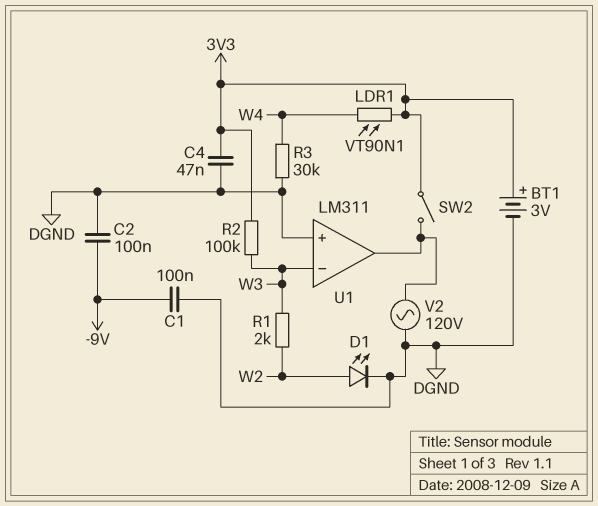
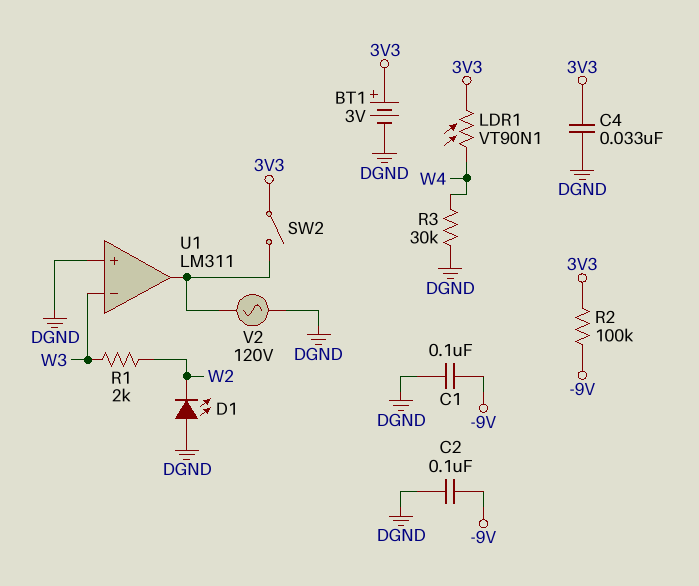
C4: 47nF (3V3, DGND) -> 33nF (3V3, DGND)
D1: LED (A W2, K DGND) -> LED (A DGND, K W2)
R2: 100k (3V3, W3) -> 100k (-9V, 3V3)

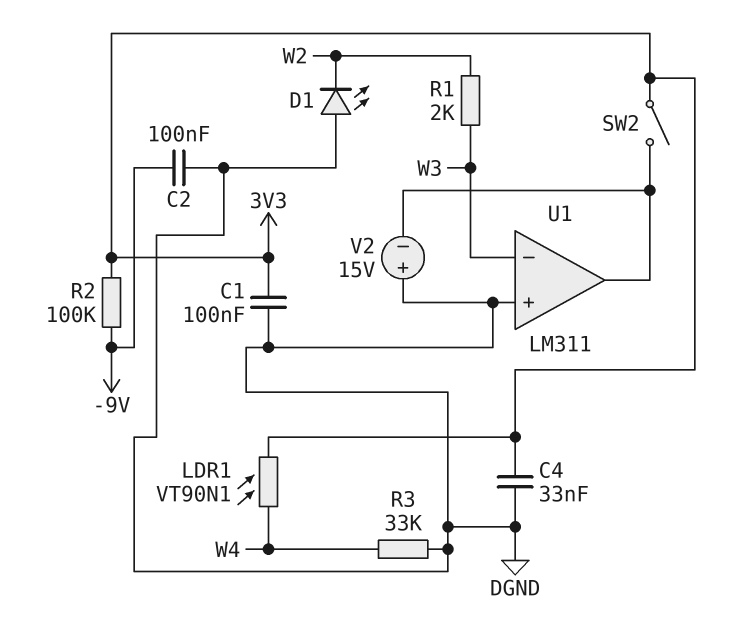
BT1: 3V (plus 3V3, minus DGND) -> none
C1: 100nF (-9V, DGND) -> 100nF (3V3, DGND)
R3: 30k (DGND, W4) -> 33k (DGND, W4)
V2: AC 120V (DGND, U1/out) -> 15V (plus DGND, minus U1/out)

